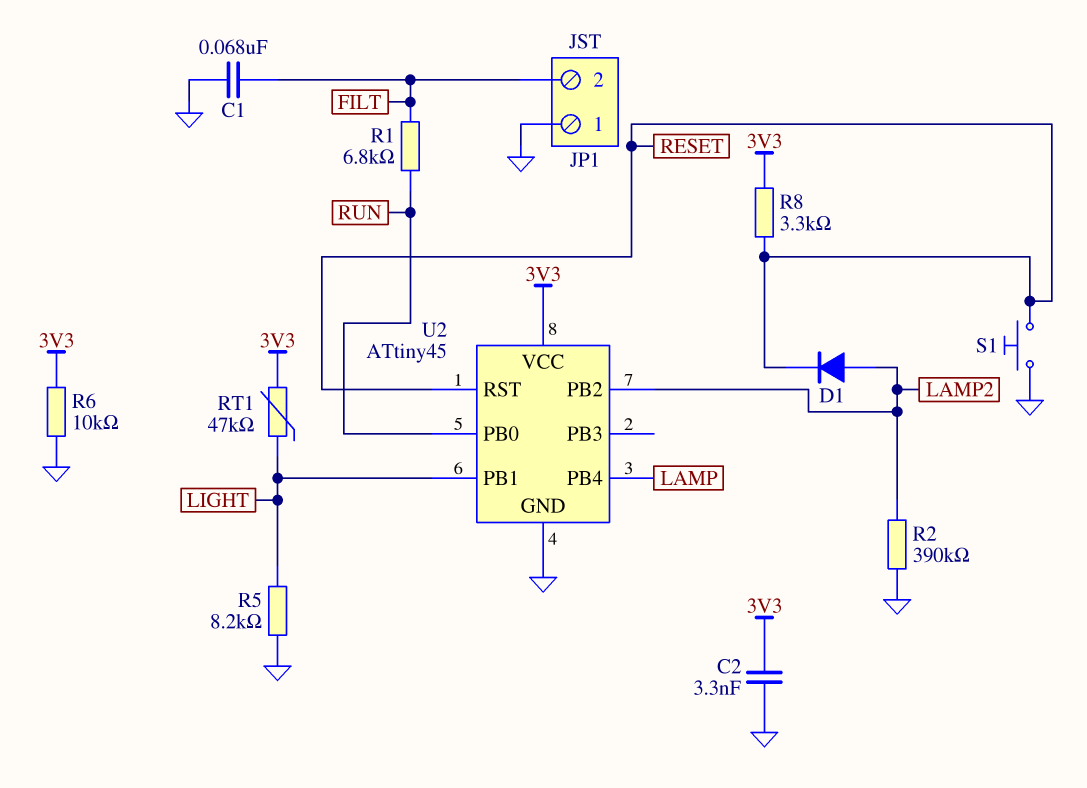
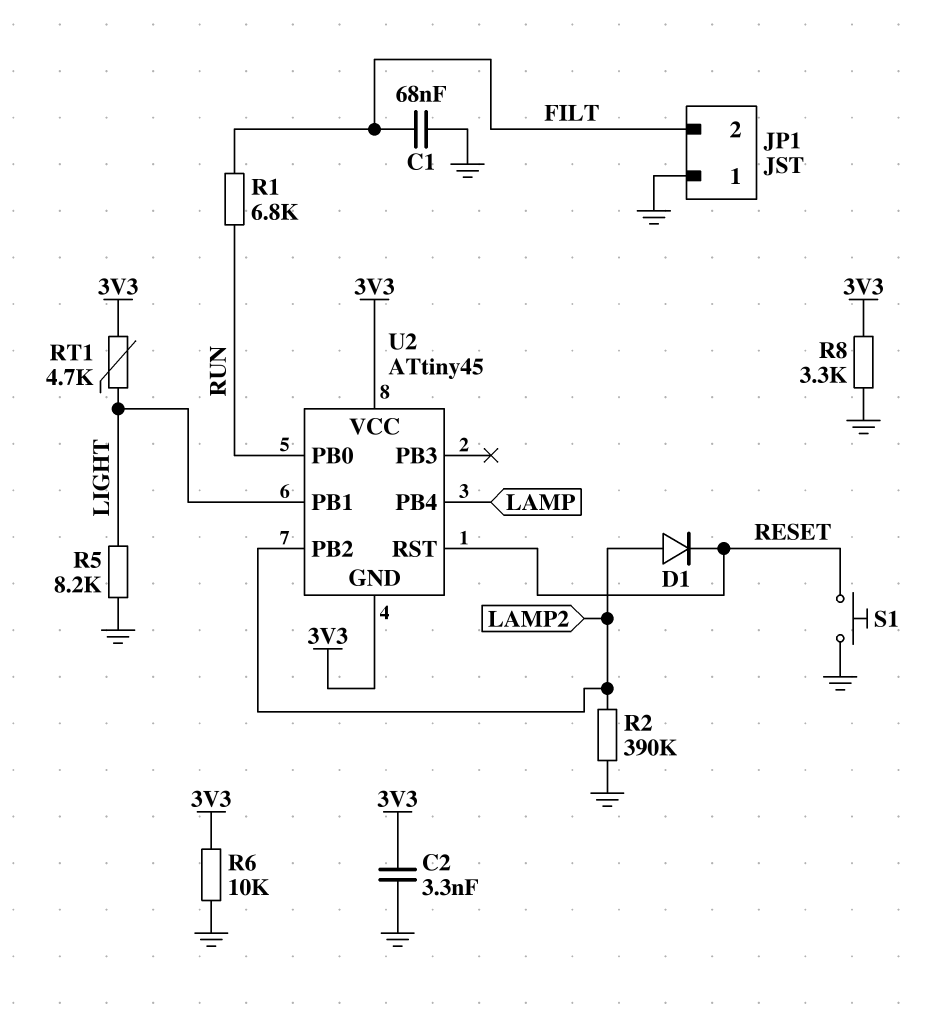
R8: 3.3k (3V3, RESET) -> 3.3k (3V3, GND)
RT1: 47k (3V3, LIGHT) -> 4.7k (3V3, LIGHT)
U2 pin GND: GND -> 3V3

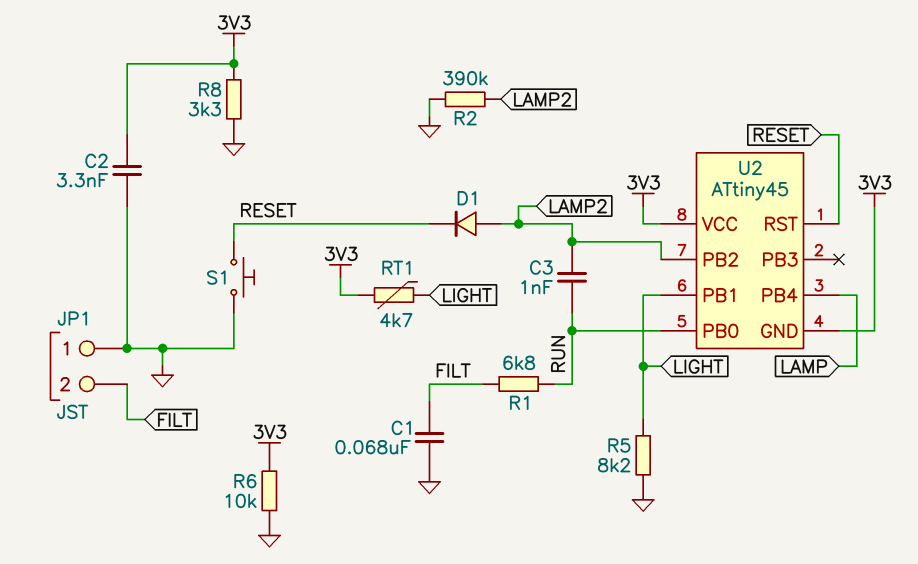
C3: none -> 1nF (LAMP2, RUN)

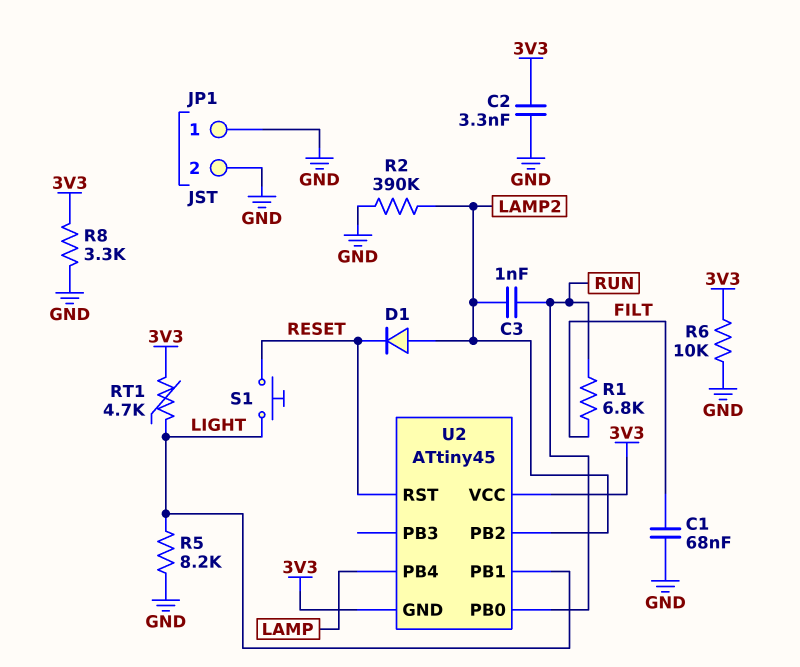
JP1 pin 2: FILT -> GND
S1: button (GND, RESET) -> button (LIGHT, RESET)

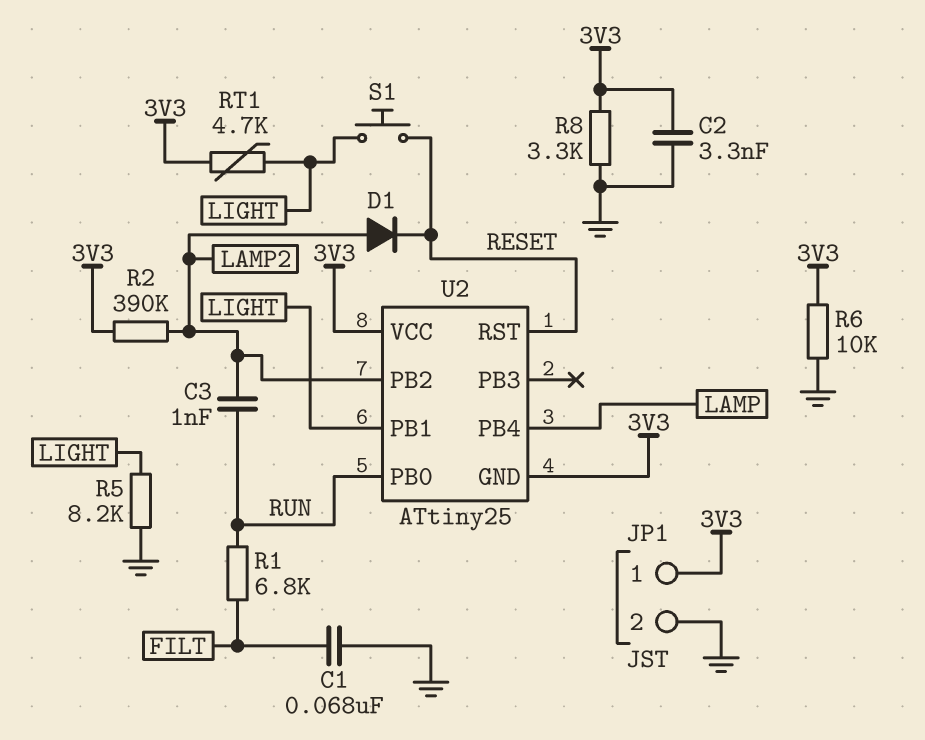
JP1 pin 1: GND -> 3V3
R2: 390k (GND, LAMP2) -> 390k (3V3, LAMP2)
U2: ATtiny45 -> ATtiny25

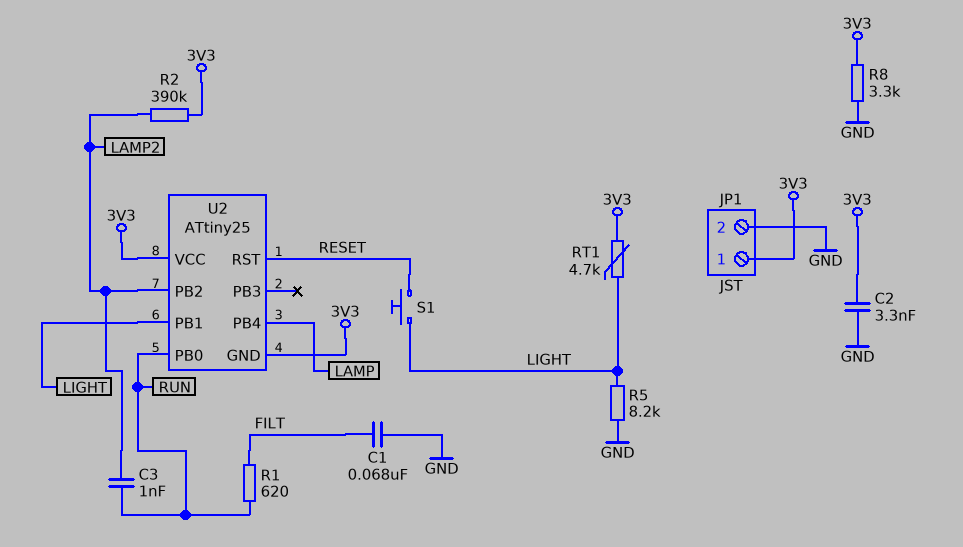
D1: diode (A LAMP2, K RESET) -> none
R1: 6.8k (FILT, RUN) -> 620 (FILT, RUN)
R6: 10k (3V3, GND) -> none

